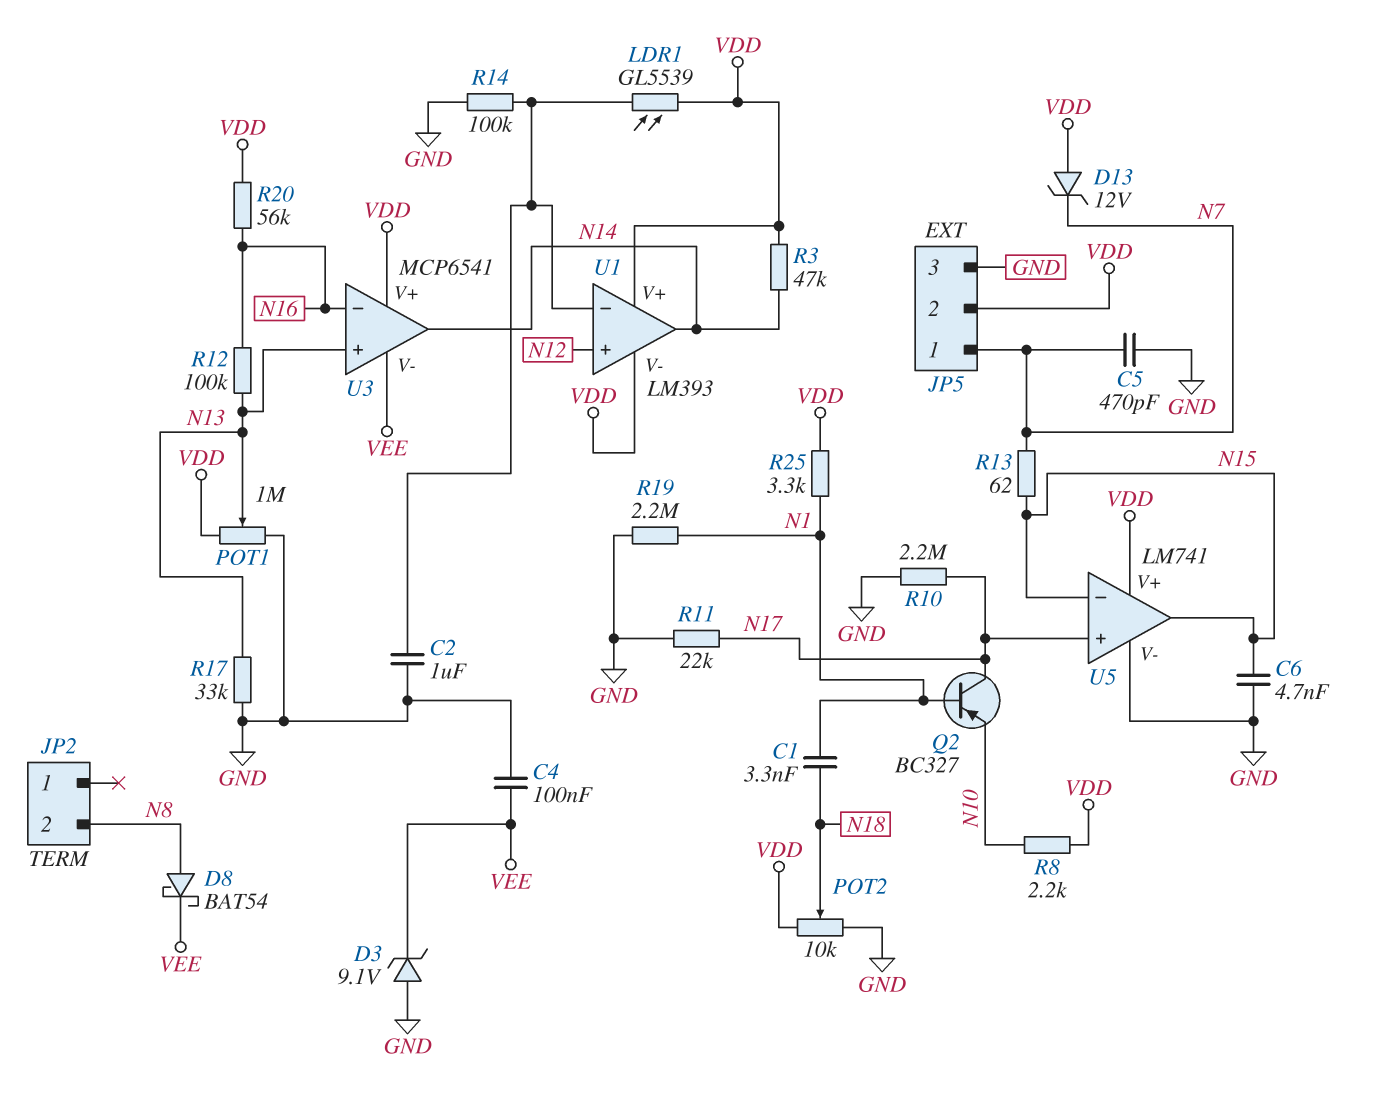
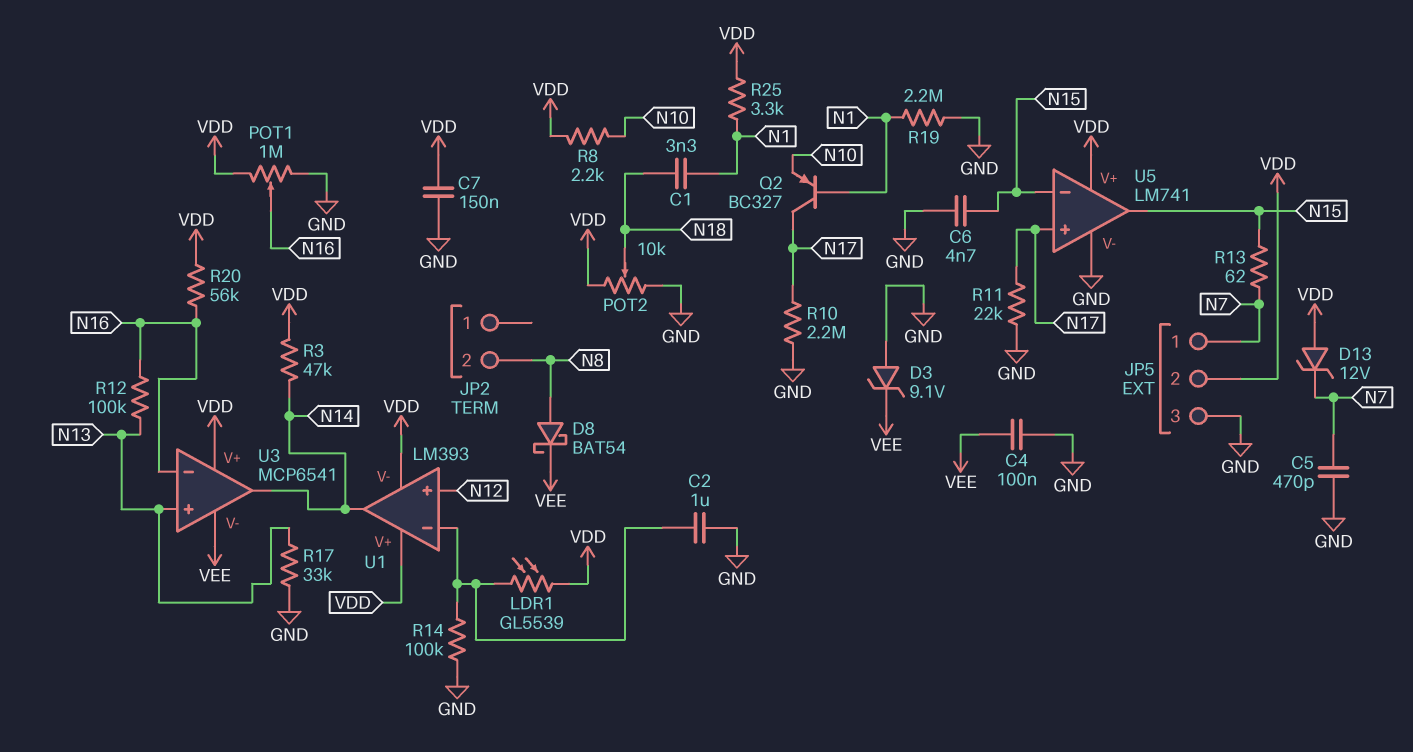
C7: none -> 150nF (GND, VDD)
POT1: 1M (GND, VDD, wiper N13) -> 1M (GND, VDD, wiper N16)

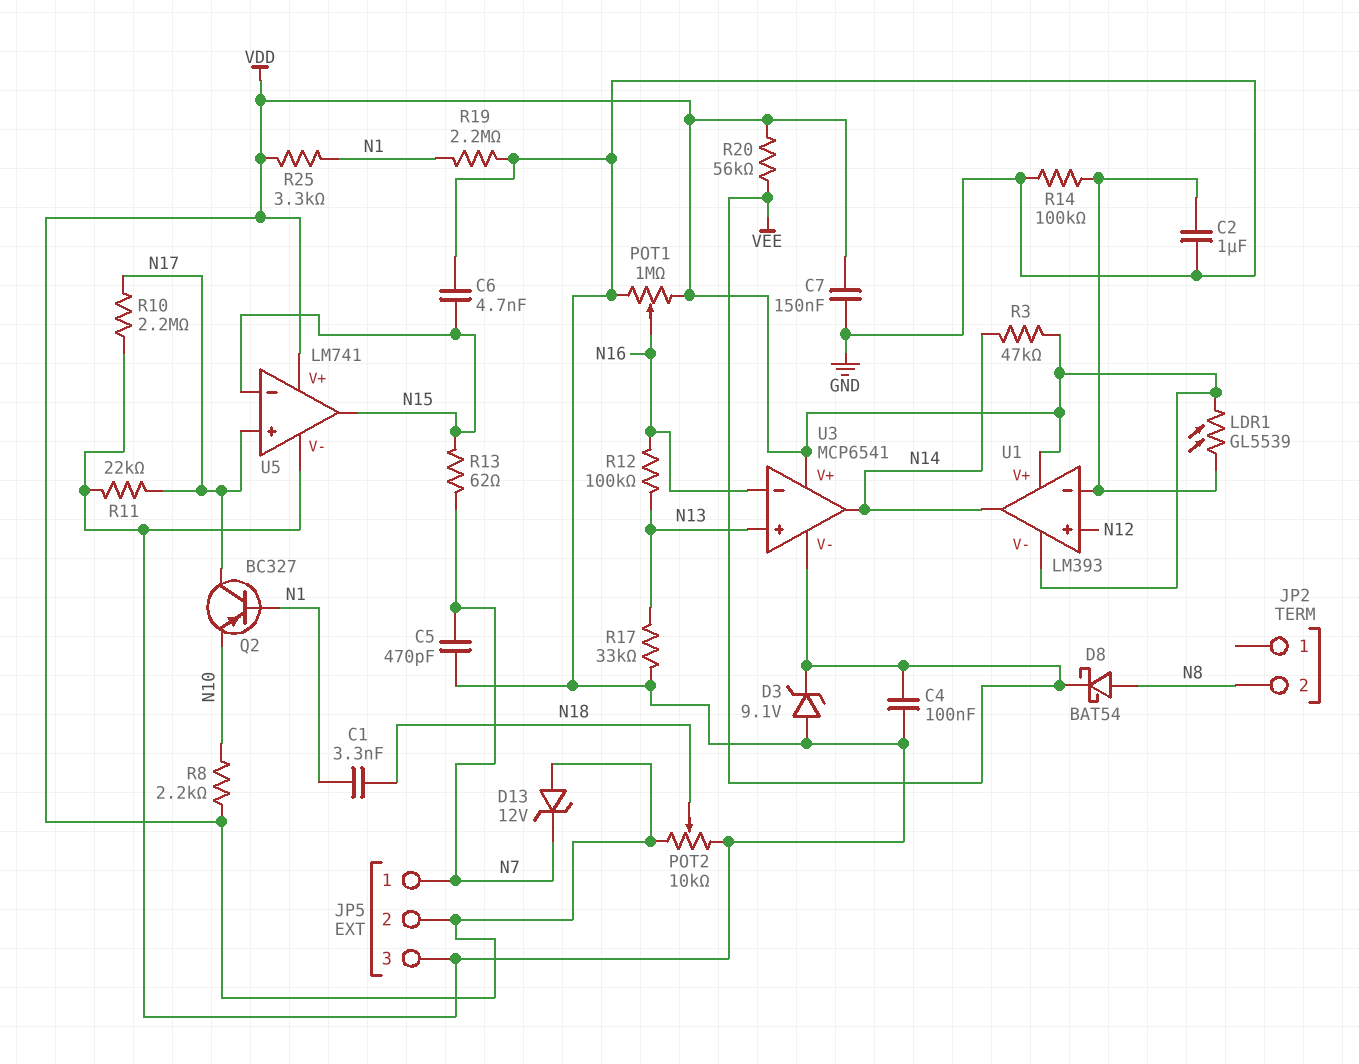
R20: 56k (N16, VDD) -> 56k (VDD, VEE)

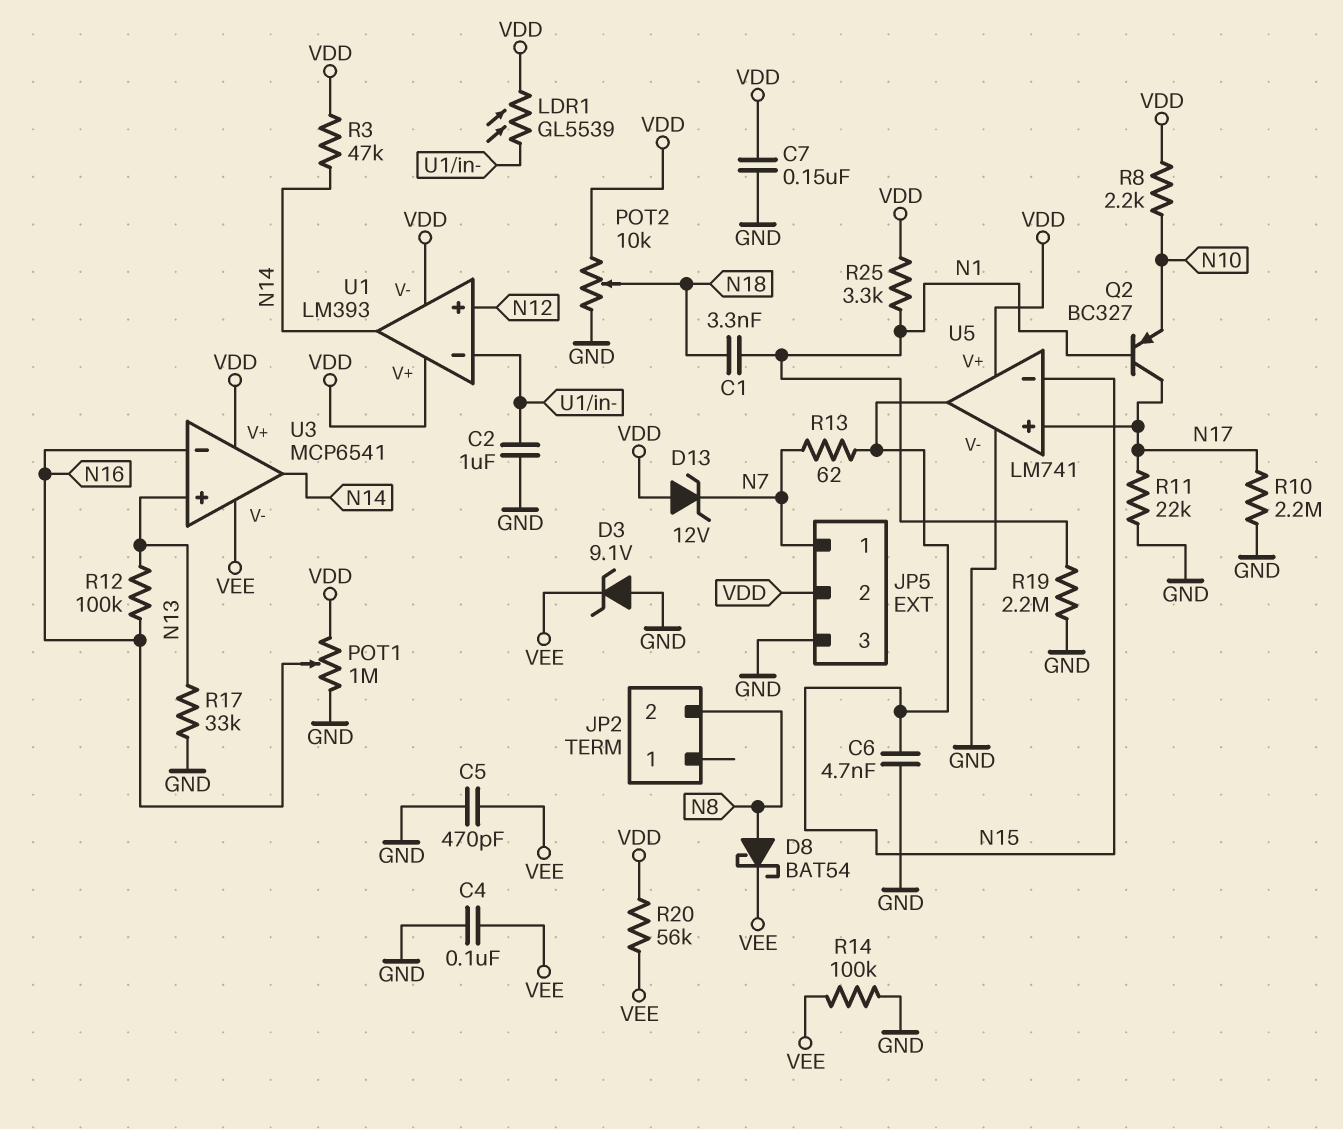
C5: 470pF (GND, N7) -> 470pF (GND, VEE)
R14: 100k (GND, U1/in-) -> 100k (GND, VEE)

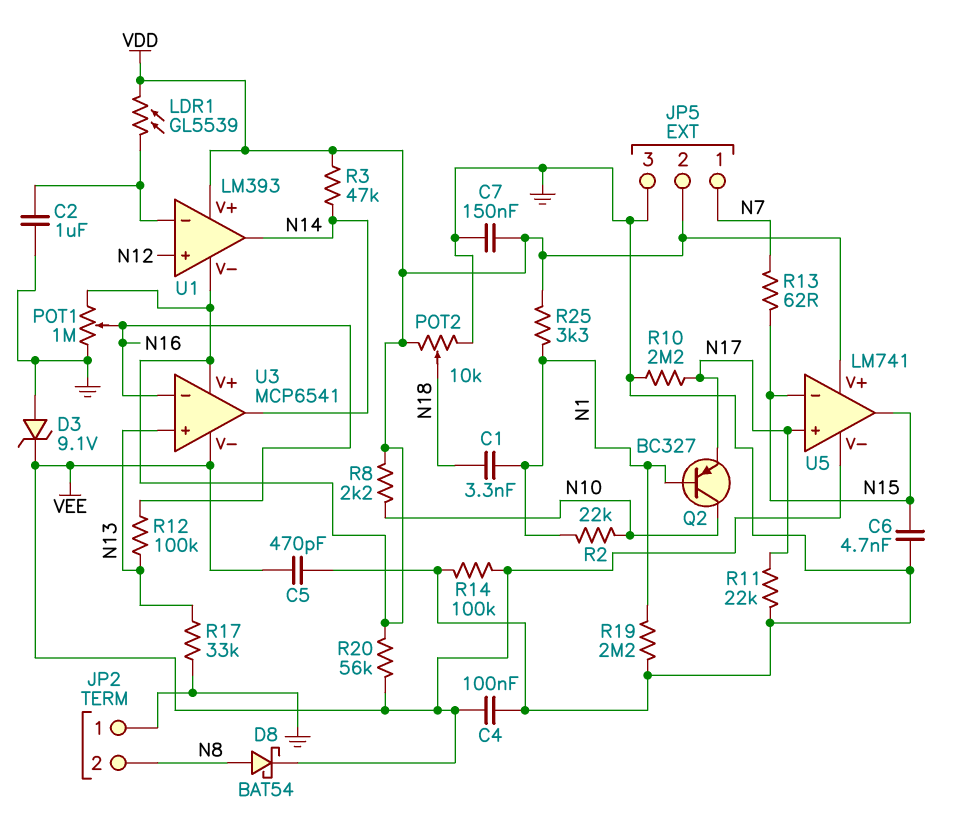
D13: zener 12V (A VDD, K N7) -> none
JP2 pin 1: none -> GND
Q2: PNP BC327 (B N1, C N17, E N10) -> PNP BC327 (B N1, C N10, E N17)
R2: none -> 22k (N1, N10)
U5 pin V-: GND -> VEE

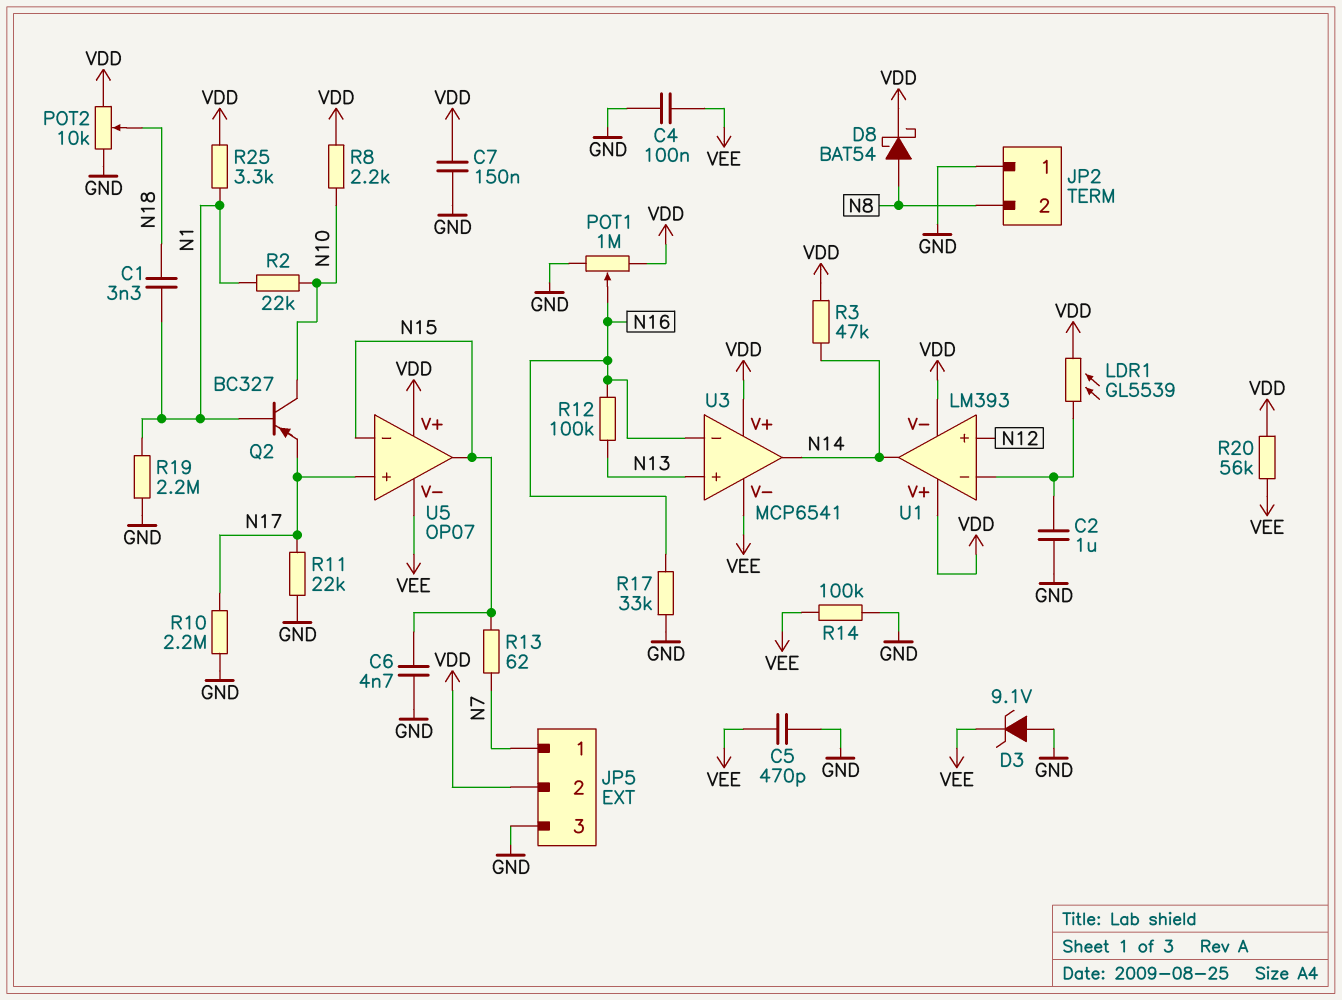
D8: schottky BAT54 (A N8, K VEE) -> schottky BAT54 (A N8, K VDD)
R17: 33k (GND, N13) -> 33k (GND, N16)
U5: LM741 -> OP07

